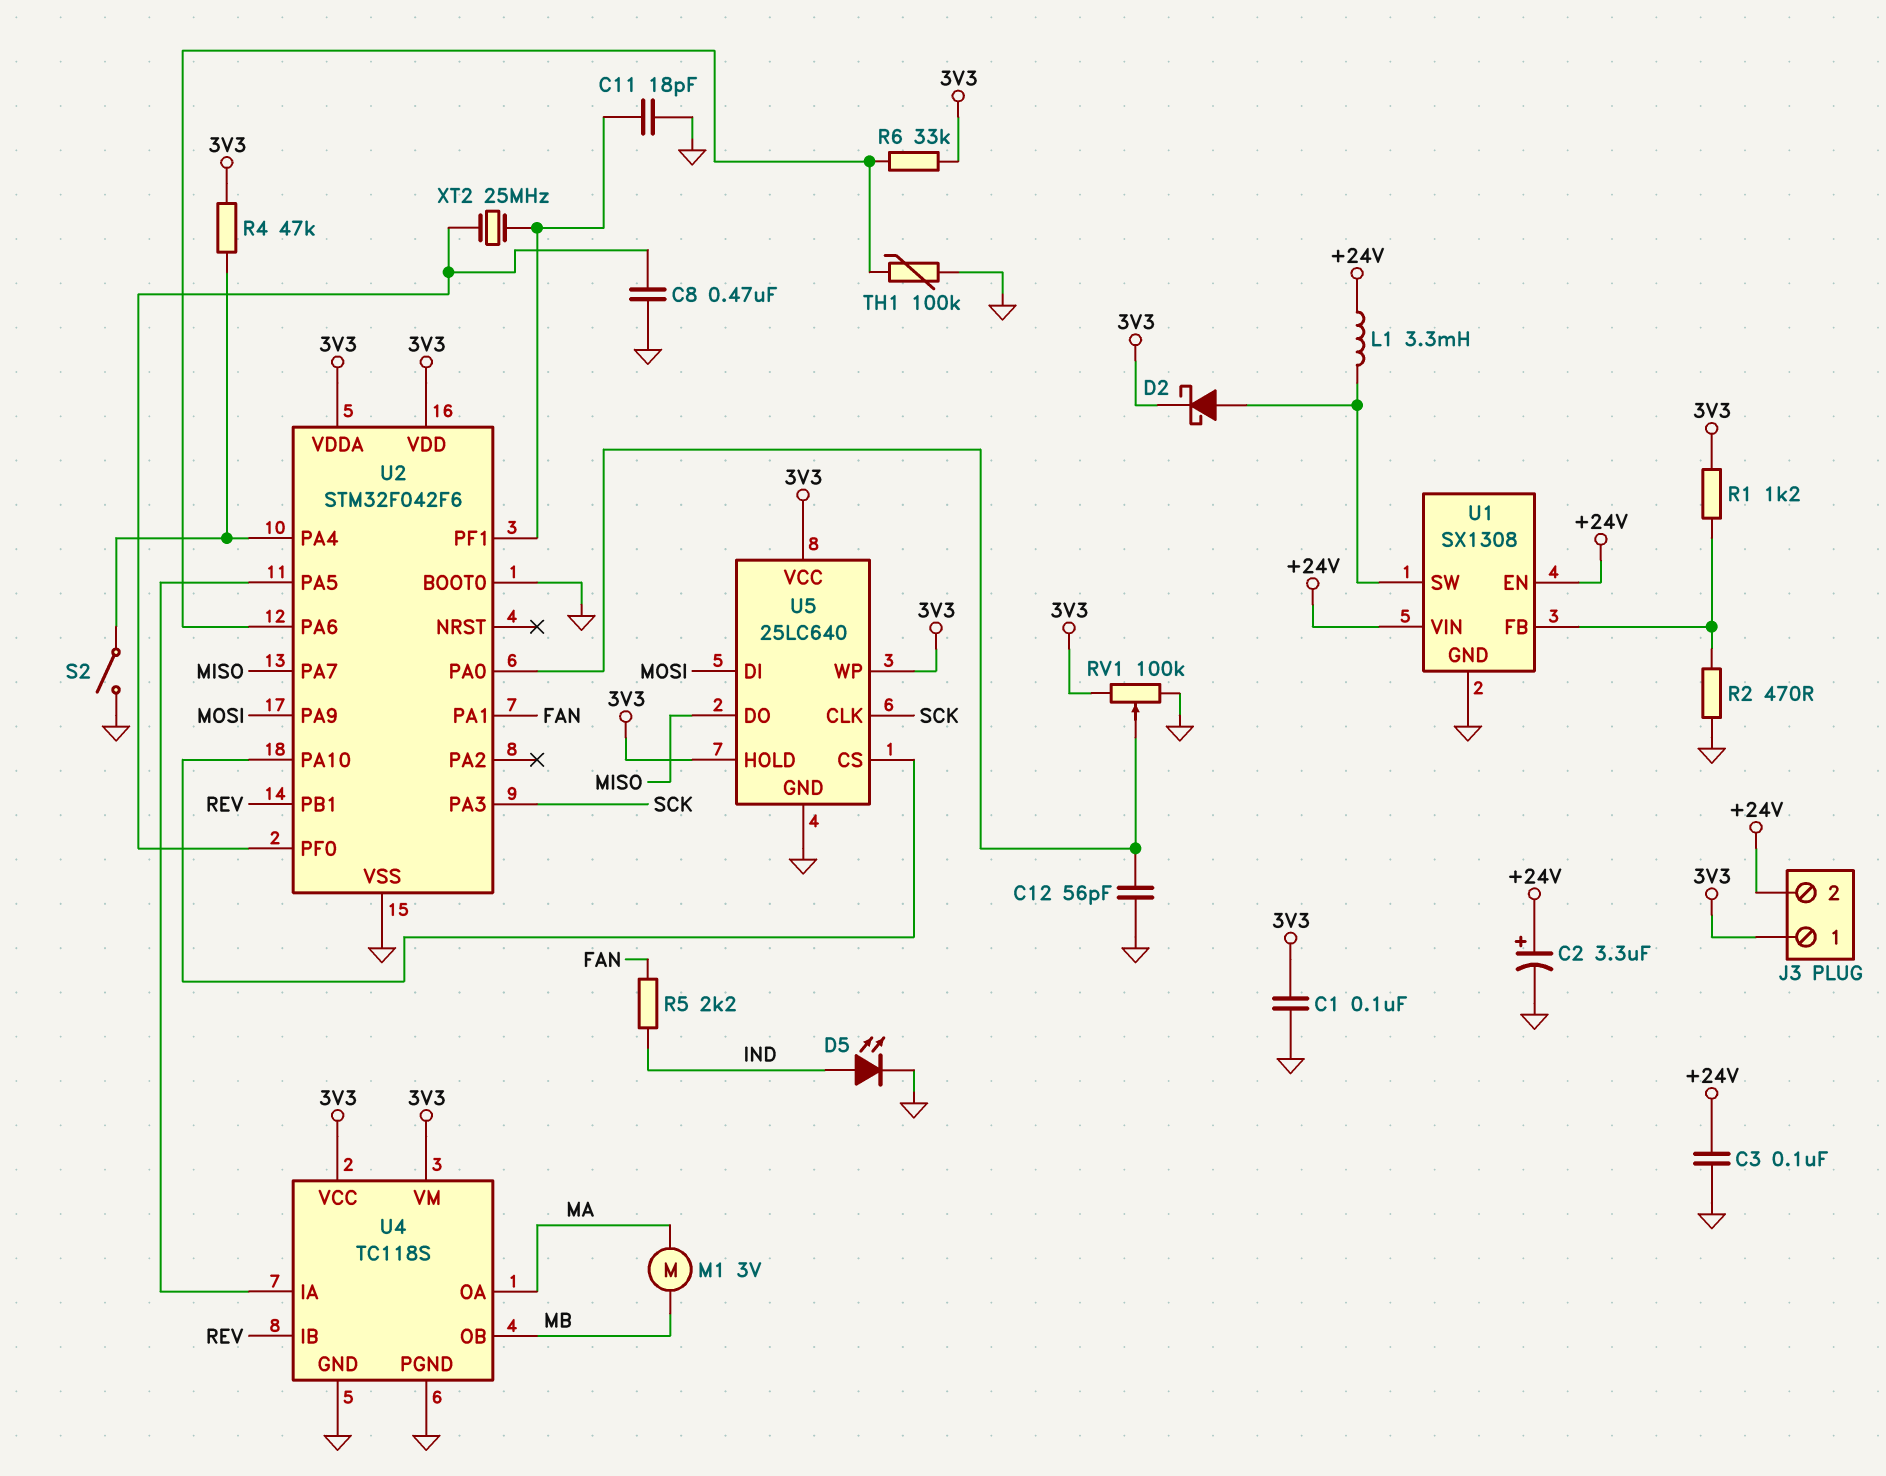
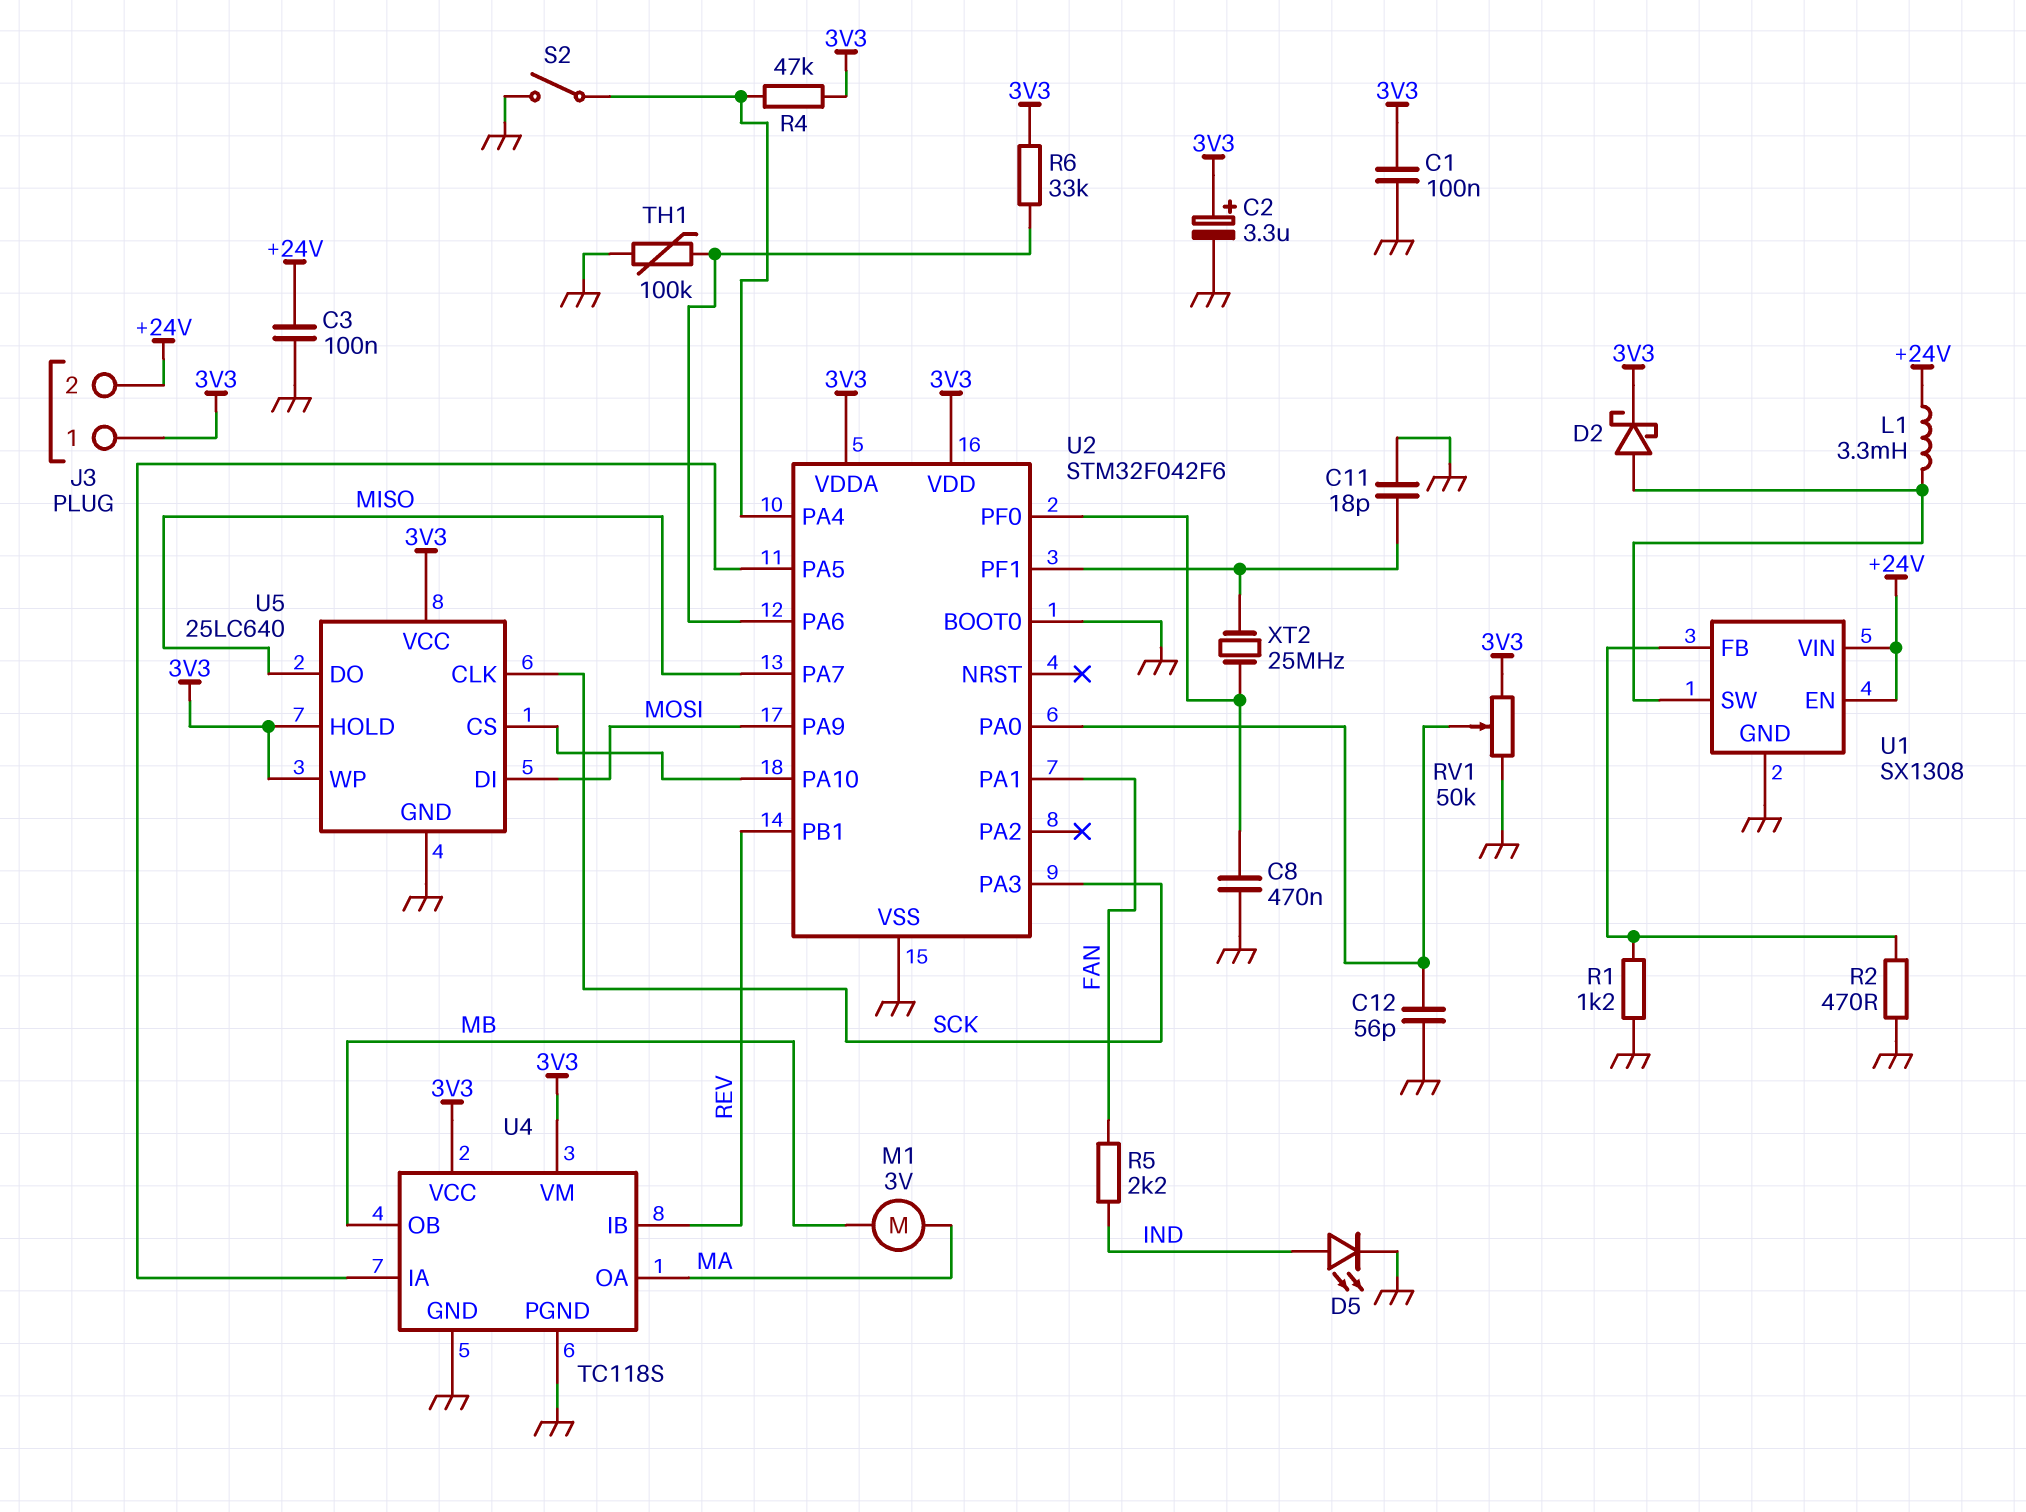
C2: 3.3uF (plus +24V, minus GND) -> 3.3uF (plus 3V3, minus GND)
R1: 1.2k (3V3, U1/FB) -> 1.2k (GND, U1/FB)
RV1: 100k (3V3, GND, wiper U2/PA0) -> 50k (3V3, GND, wiper U2/PA0)

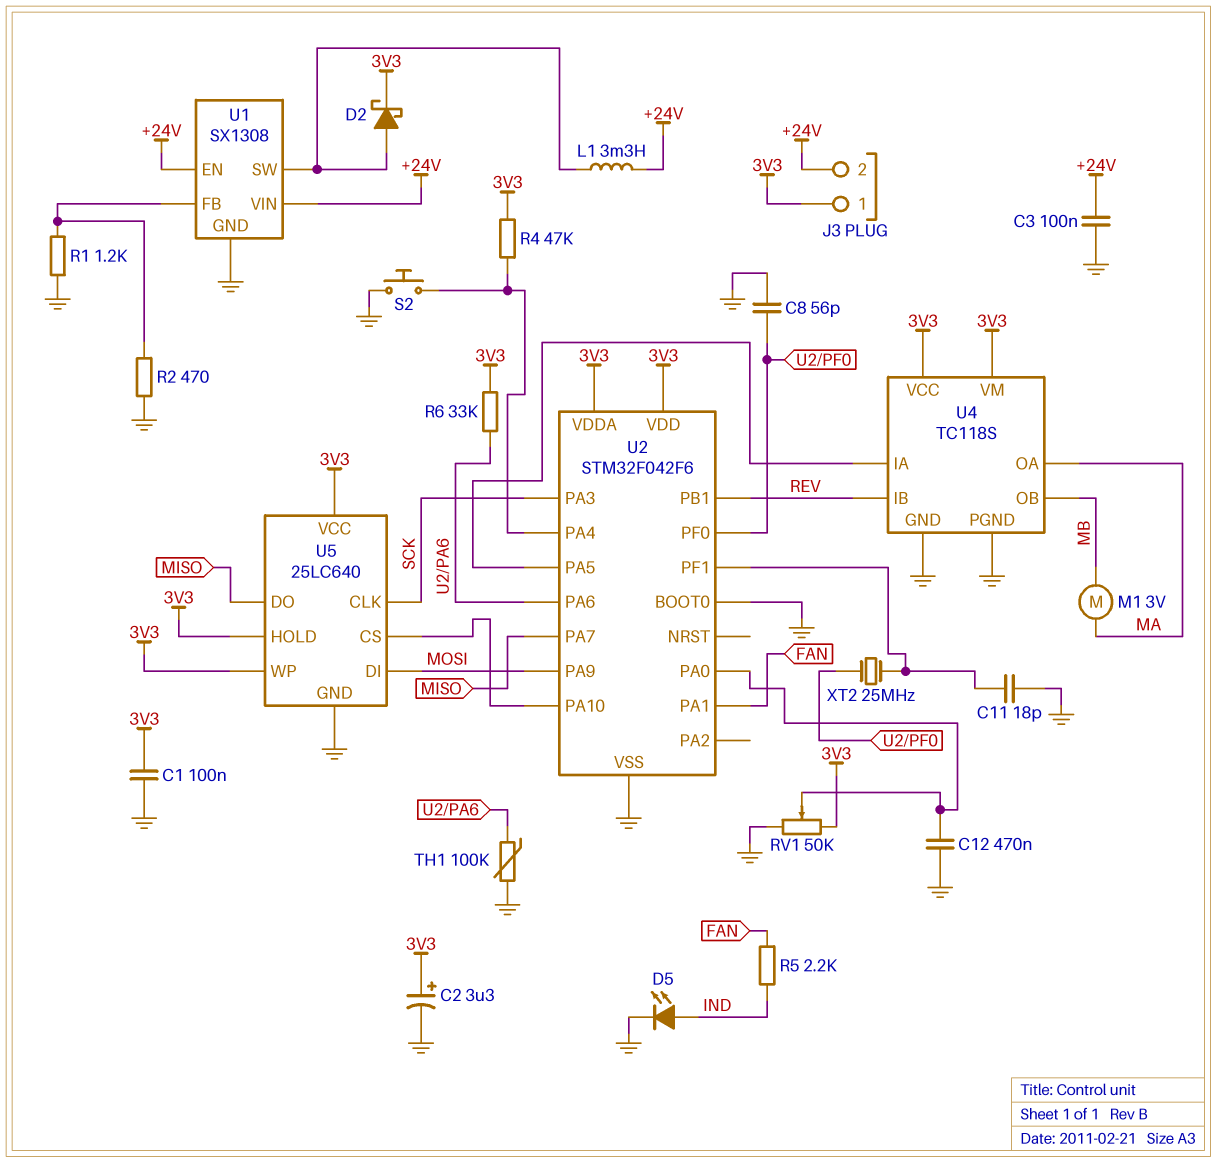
C8: 470nF (GND, U2/PF0) -> 56pF (GND, U2/PF0)
C12: 56pF (GND, U2/PA0) -> 470nF (GND, U2/PA0)
S2: switch (GND, U2/PA4) -> button (GND, U2/PA4)

